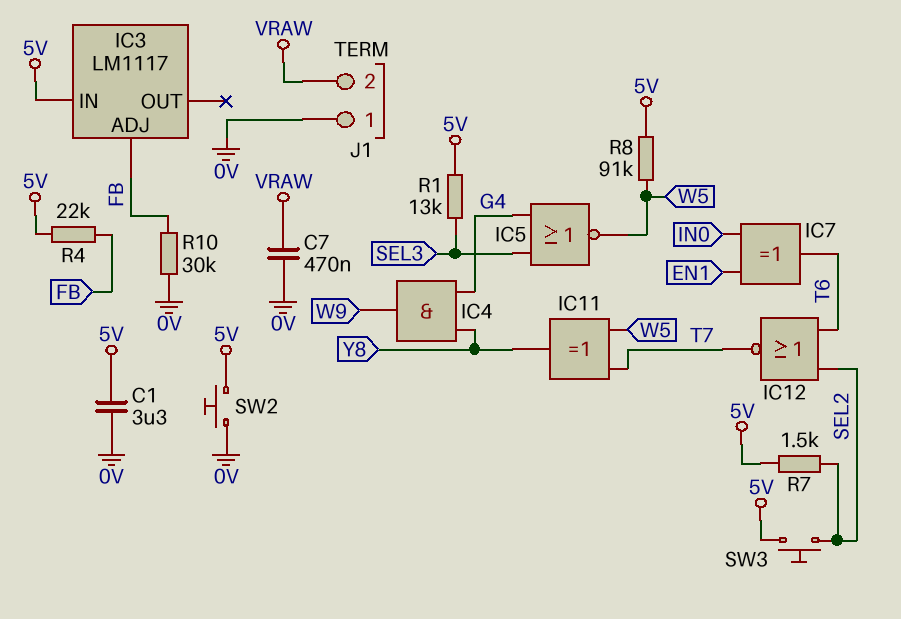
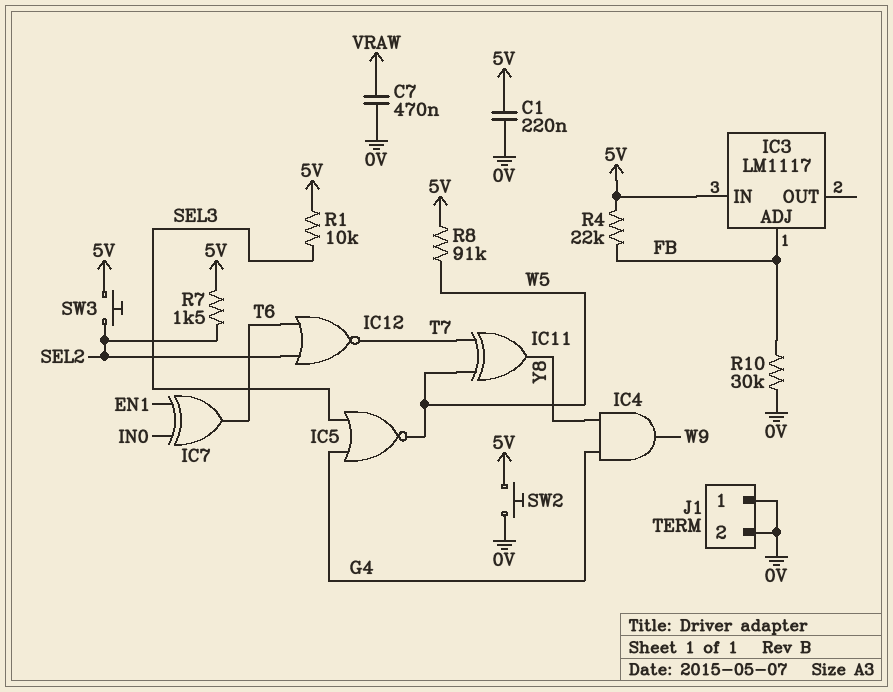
C1: 3.3uF (0V, 5V) -> 220nF (0V, 5V)
J1 pin 2: VRAW -> 0V
R1: 13k (5V, SEL3) -> 10k (5V, SEL3)

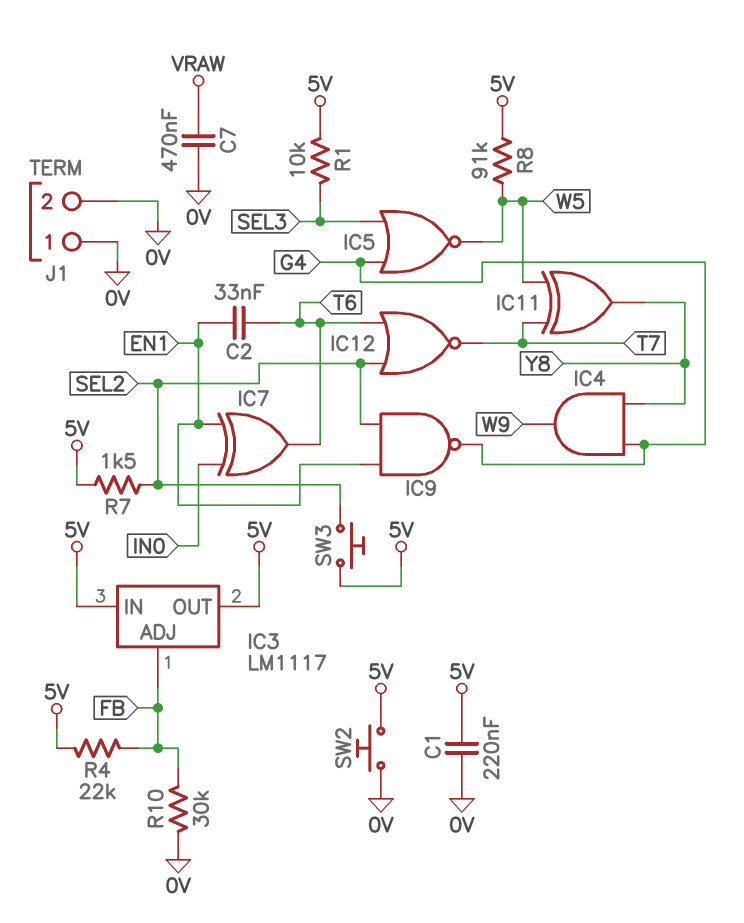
C2: none -> 33nF (EN1, T6)
IC3 pin OUT: none -> 5V
IC9: none -> NAND (in EN1, in SEL2, out G4)

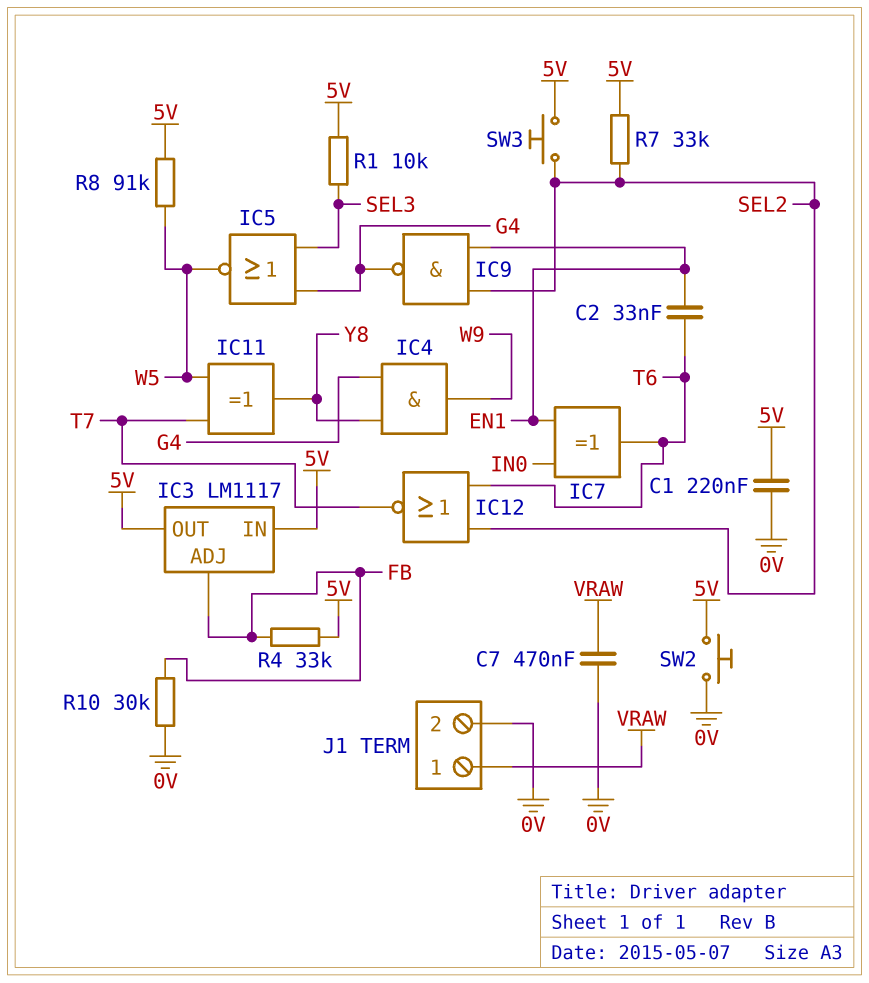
J1 pin 1: 0V -> VRAW
R4: 22k (5V, FB) -> 33k (5V, FB)
R7: 1.5k (5V, SEL2) -> 33k (5V, SEL2)

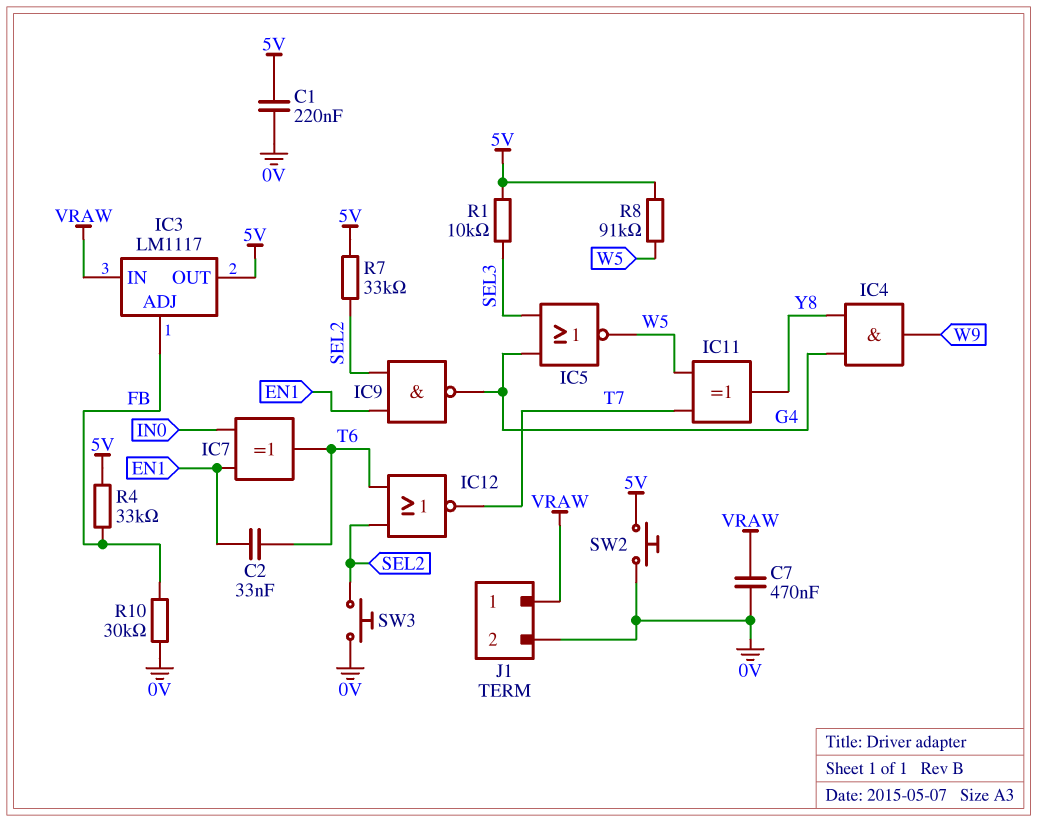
IC3 pin IN: 5V -> VRAW
SW3: button (5V, SEL2) -> button (0V, SEL2)

